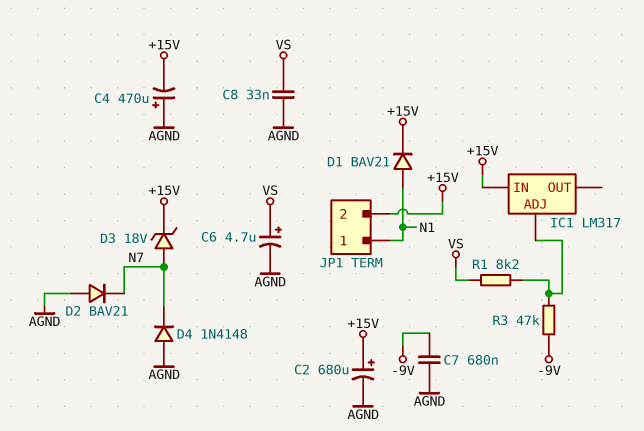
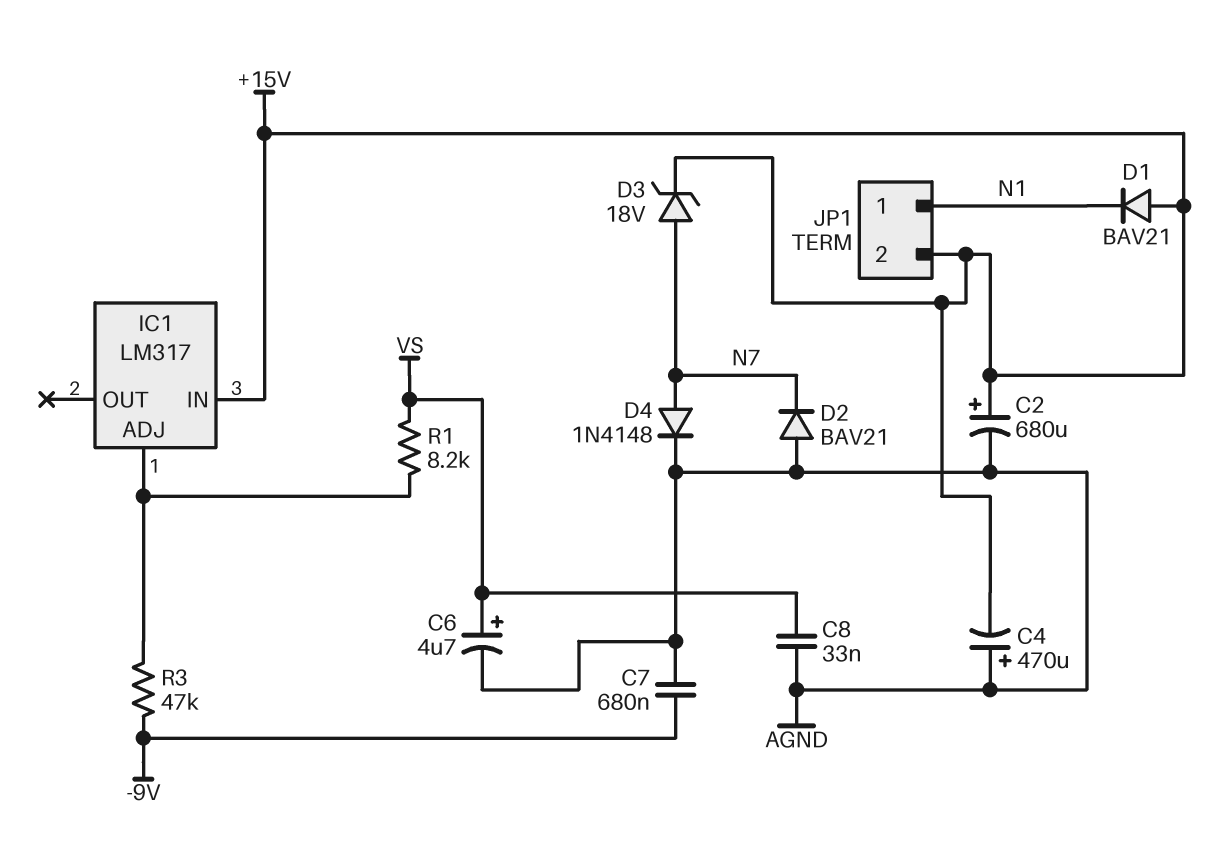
D1: diode BAV21 (A N1, K +15V) -> diode BAV21 (A +15V, K N1)
D4: diode 1N4148 (A AGND, K N7) -> diode 1N4148 (A N7, K AGND)

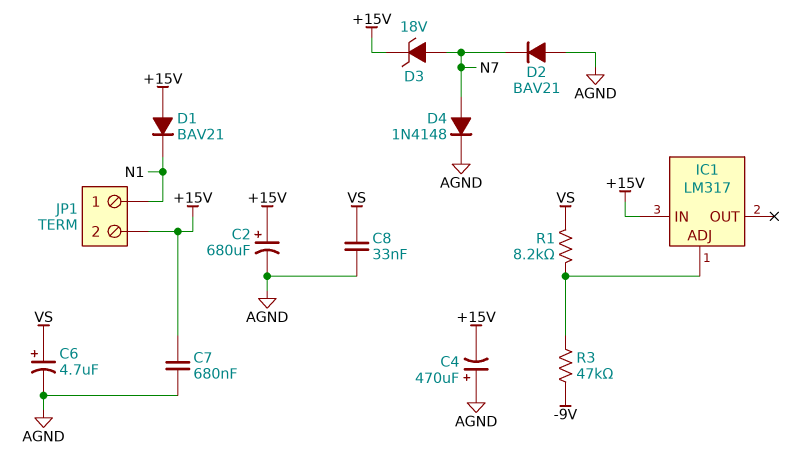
C7: 680nF (-9V, AGND) -> 680nF (+15V, AGND)

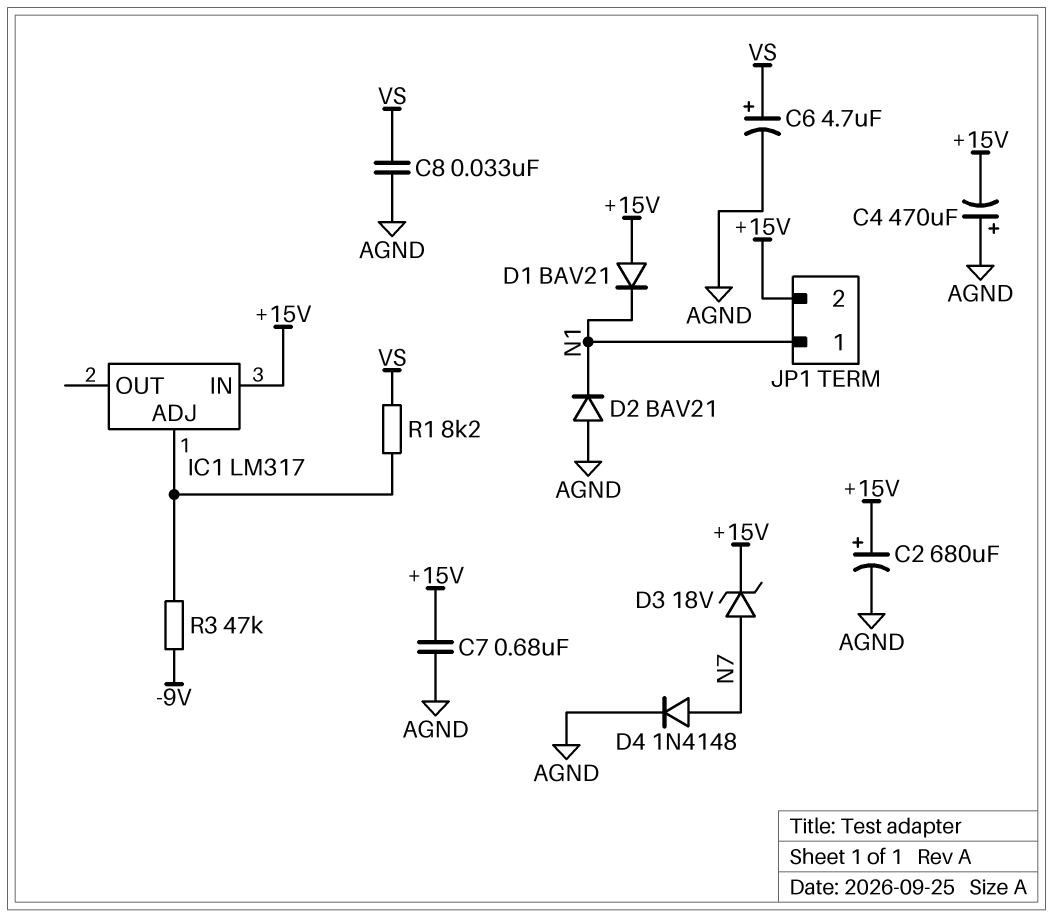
D2: diode BAV21 (A AGND, K N7) -> diode BAV21 (A AGND, K N1)

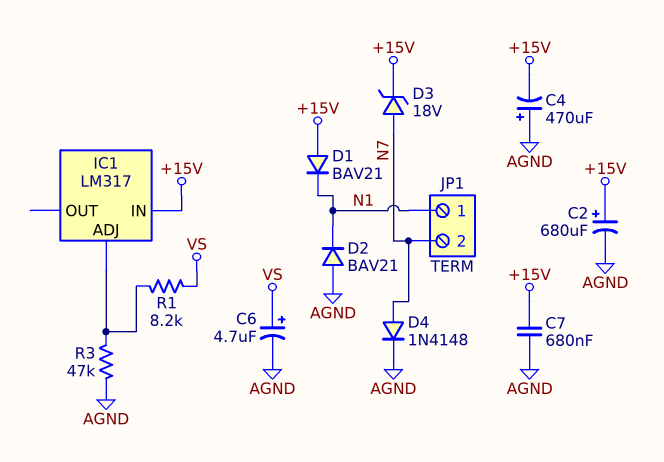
C8: 33nF (AGND, VS) -> none
JP1 pin 2: +15V -> N7
R3: 47k (-9V, IC1/ADJ) -> 47k (AGND, IC1/ADJ)

